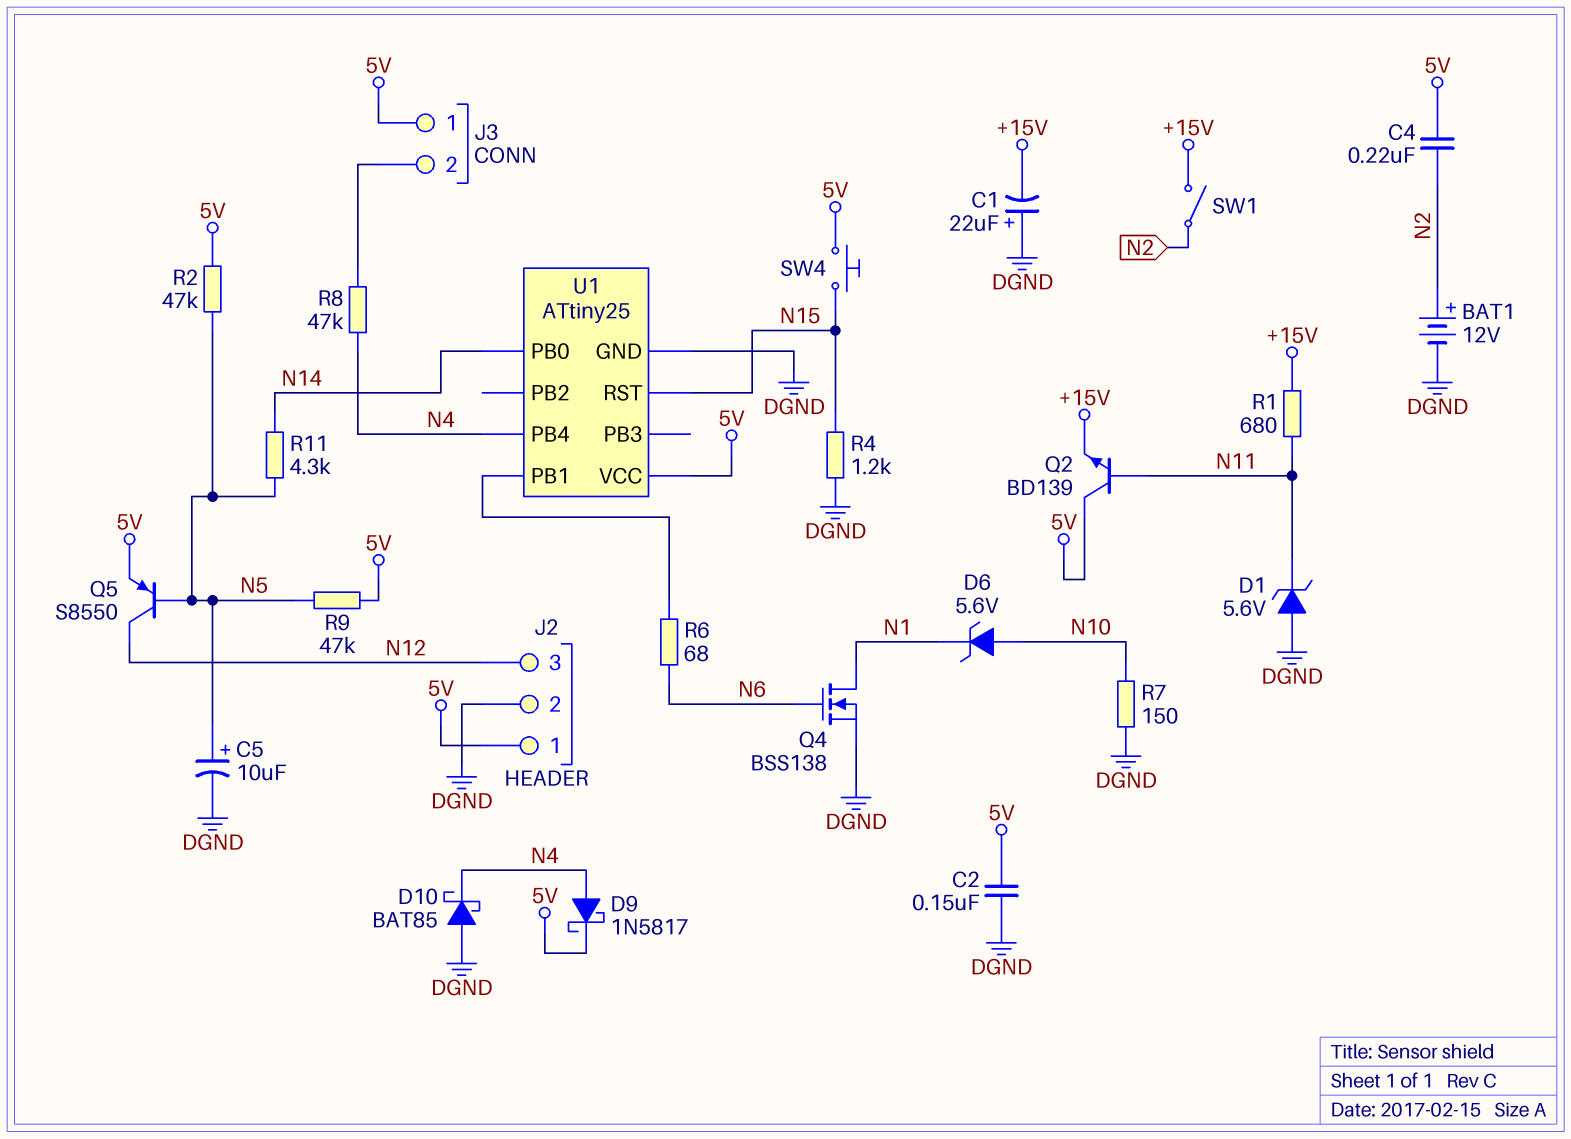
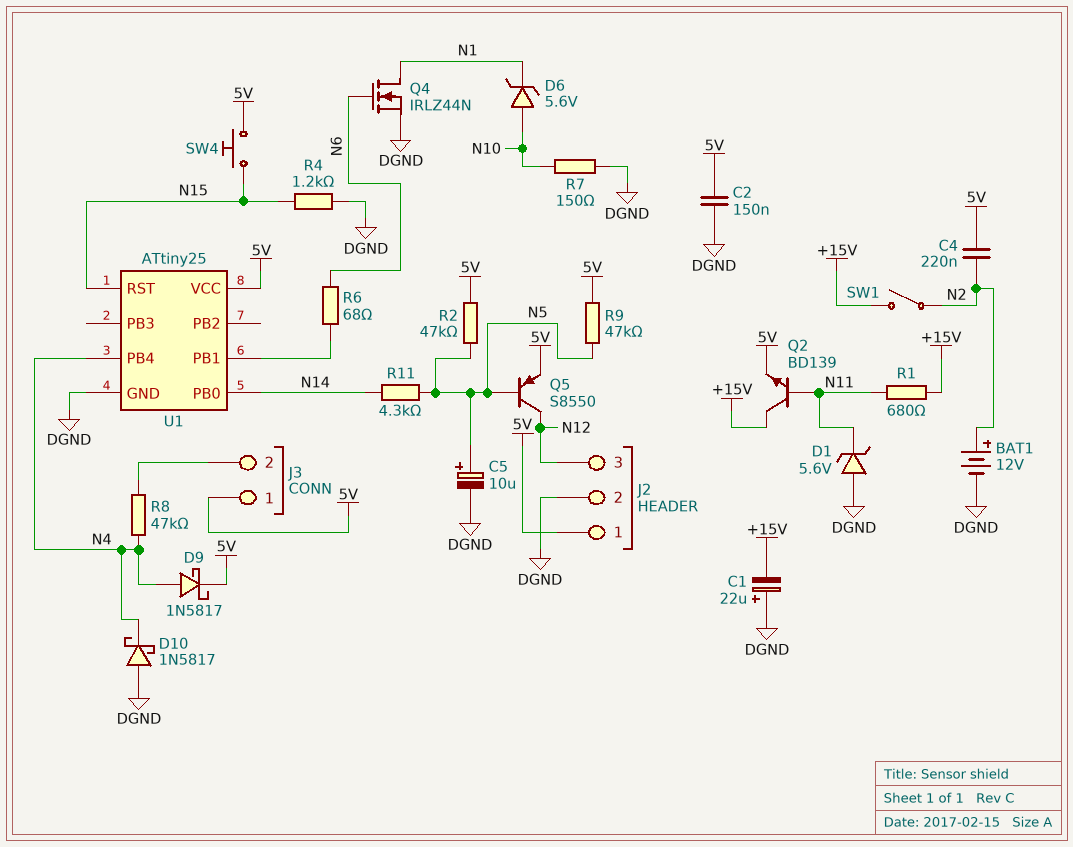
D10: schottky BAT85 (A DGND, K N4) -> schottky 1N5817 (A DGND, K N4)
Q2: NPN BD139 (B N11, C 5V, E +15V) -> NPN BD139 (B N11, C +15V, E 5V)
Q4: NMOS BSS138 (G N6, D N1, S DGND) -> NMOS IRLZ44N (G N6, D N1, S DGND)

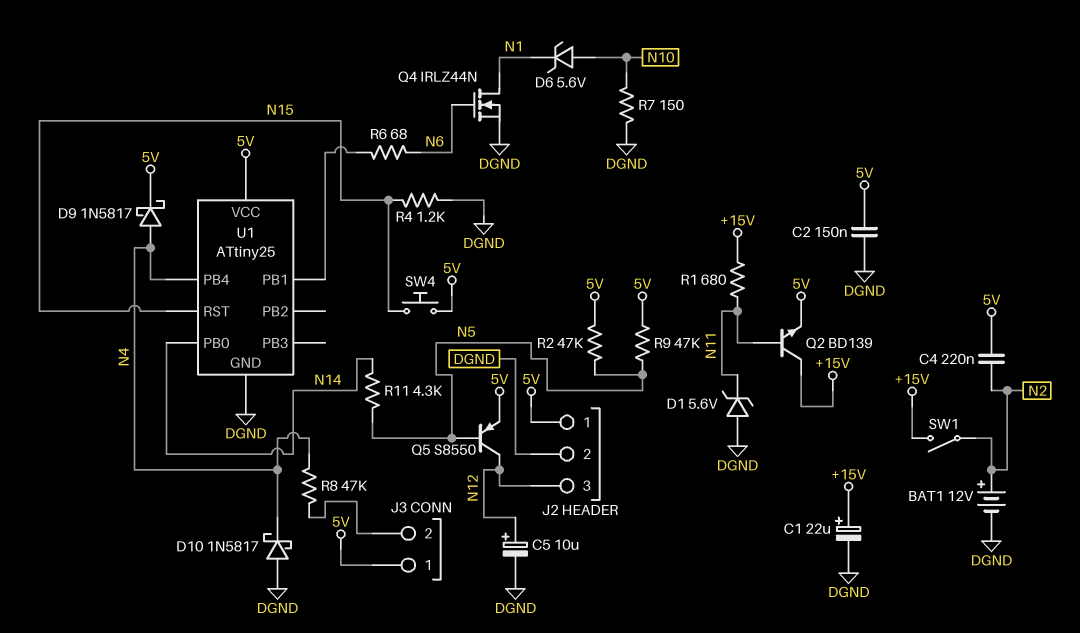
C1: 22uF (plus DGND, minus +15V) -> 22uF (plus +15V, minus DGND)
C5: 10uF (plus N5, minus DGND) -> 10uF (plus N12, minus DGND)

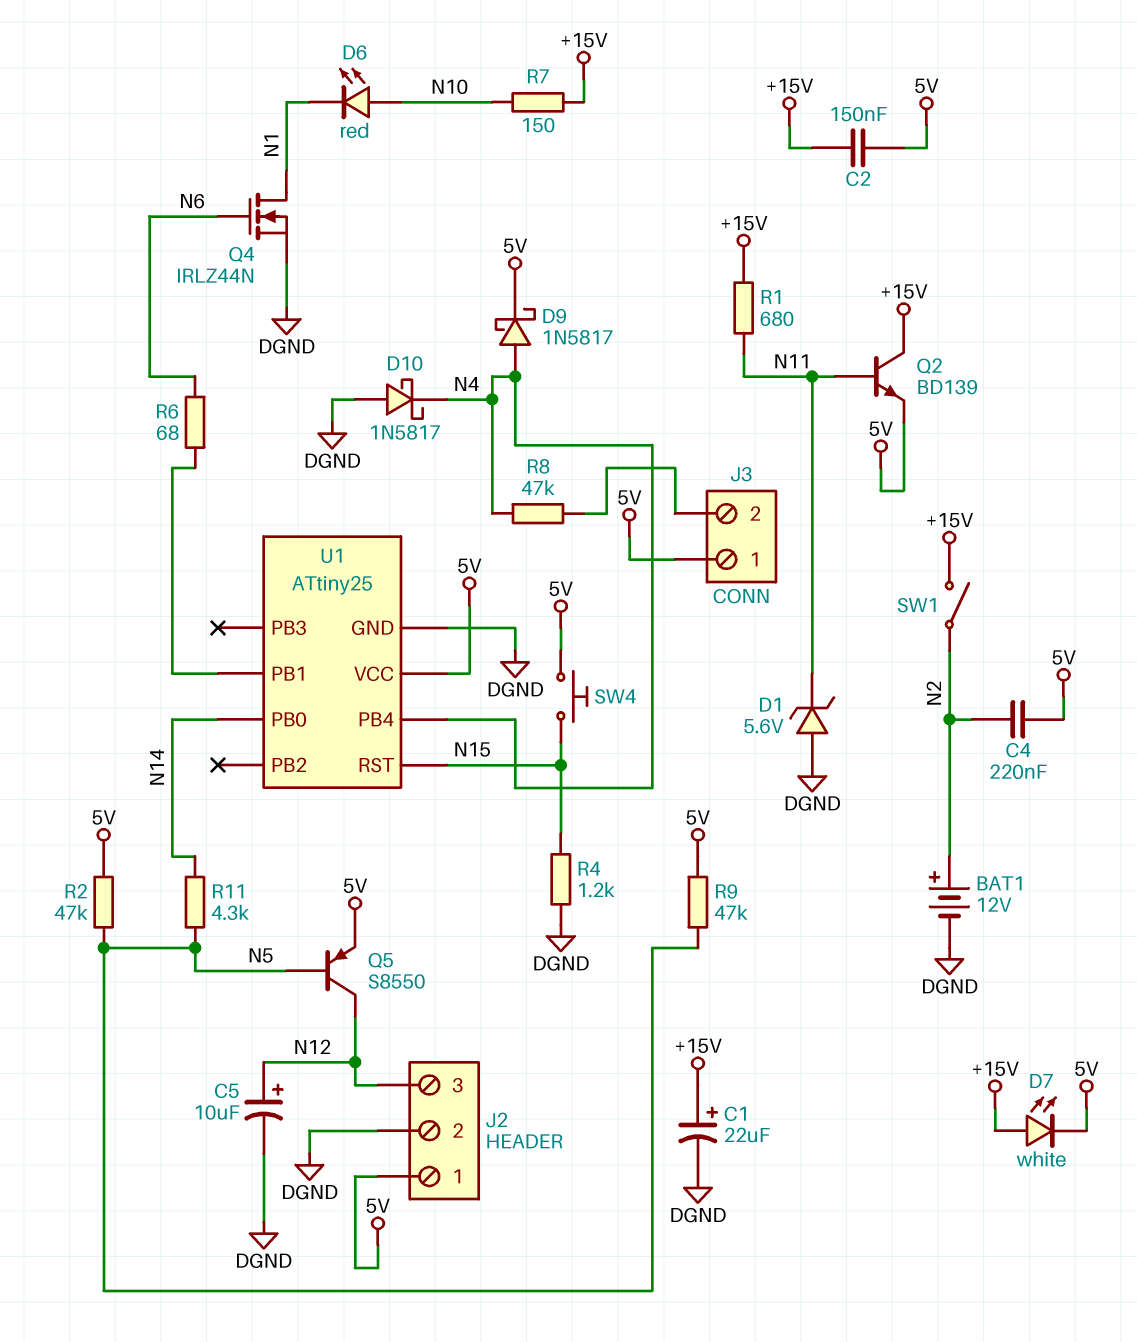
C2: 150nF (5V, DGND) -> 150nF (+15V, 5V)
D6: zener 5.6V (A N10, K N1) -> LED red (A N10, K N1)
D7: none -> LED white (A +15V, K 5V)
R7: 150 (DGND, N10) -> 150 (+15V, N10)

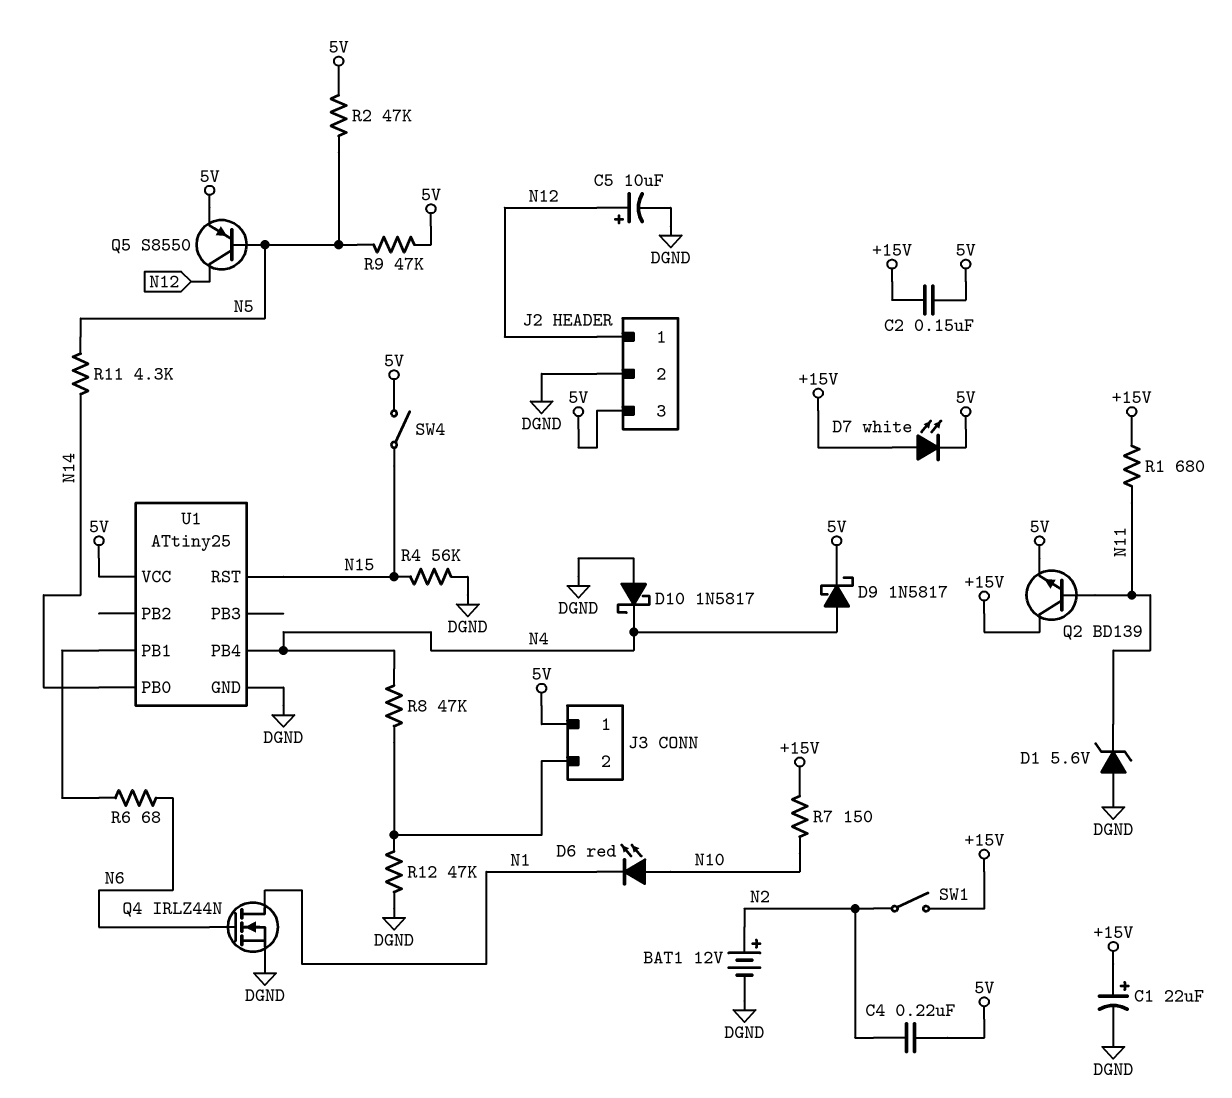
J2 pin 1: 5V -> N12
J2 pin 3: N12 -> 5V
R4: 1.2k (DGND, N15) -> 56k (DGND, N15)
R12: none -> 47k (DGND, J3/2)
SW4: button (5V, N15) -> switch (5V, N15)

